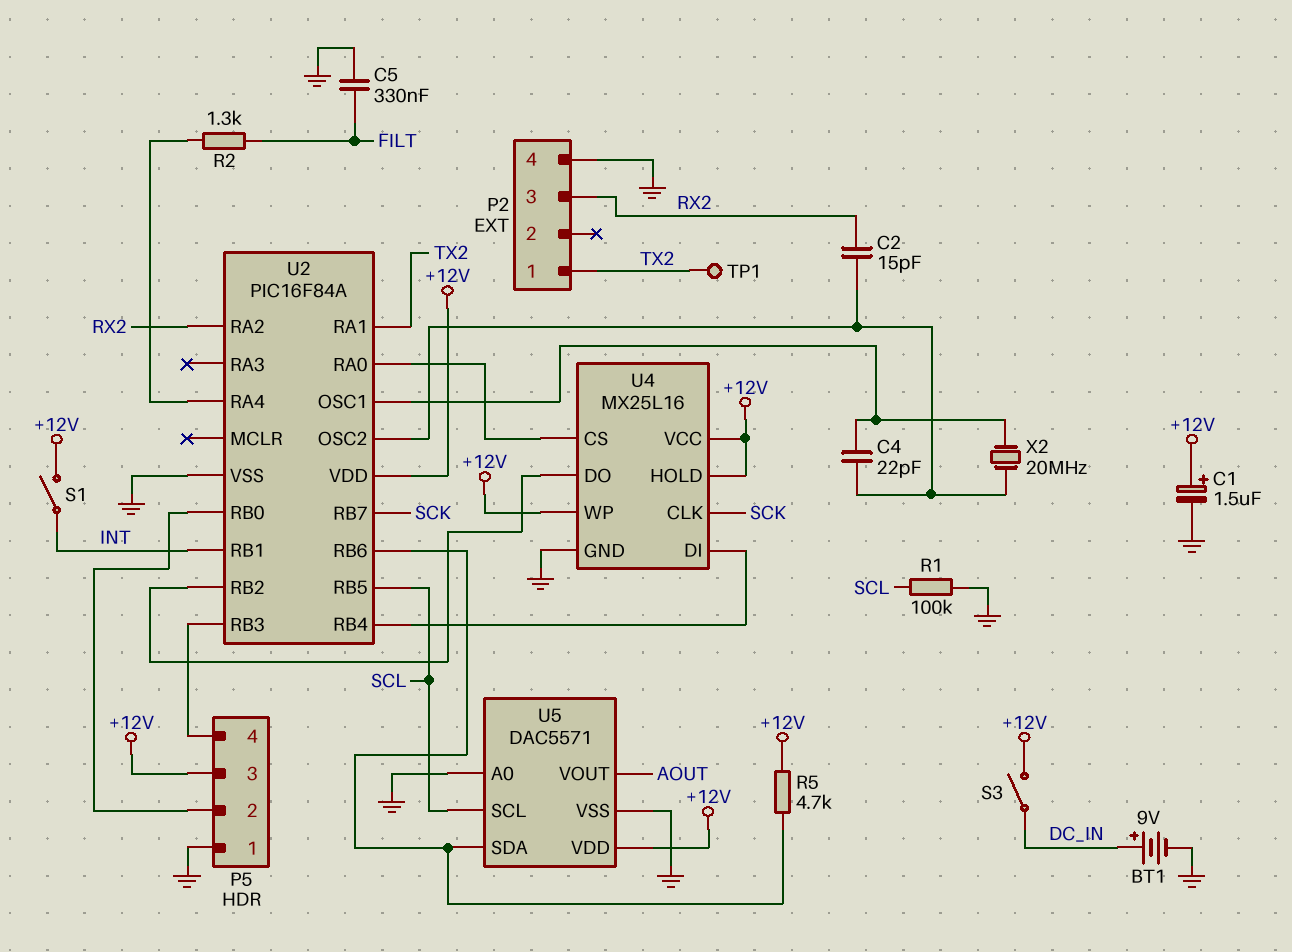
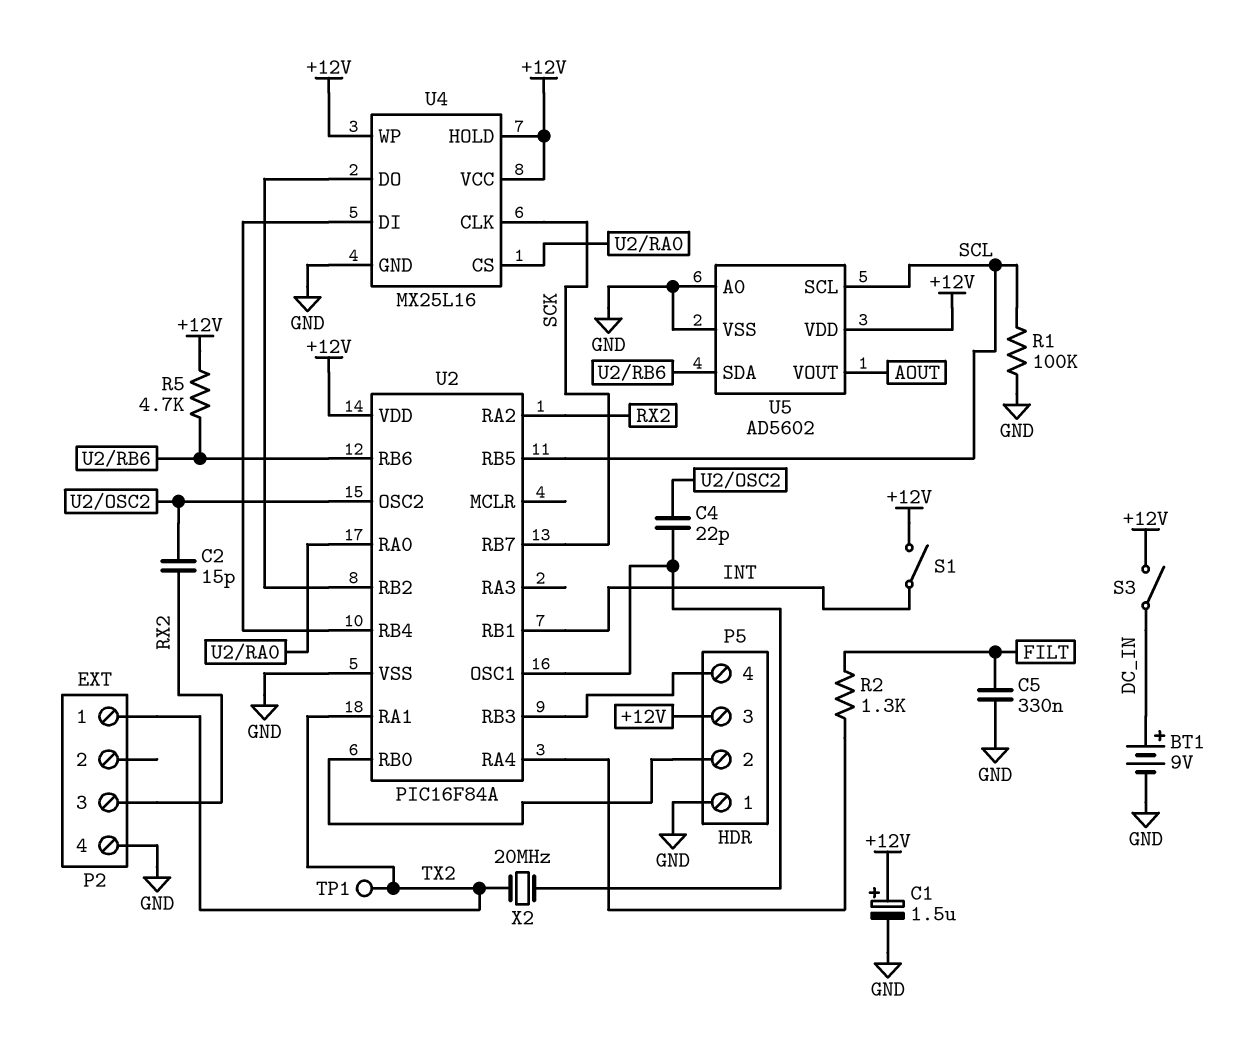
U5: DAC5571 -> AD5602
X2: 20MHz (U2/OSC1, U2/OSC2) -> 20MHz (TX2, U2/OSC1)

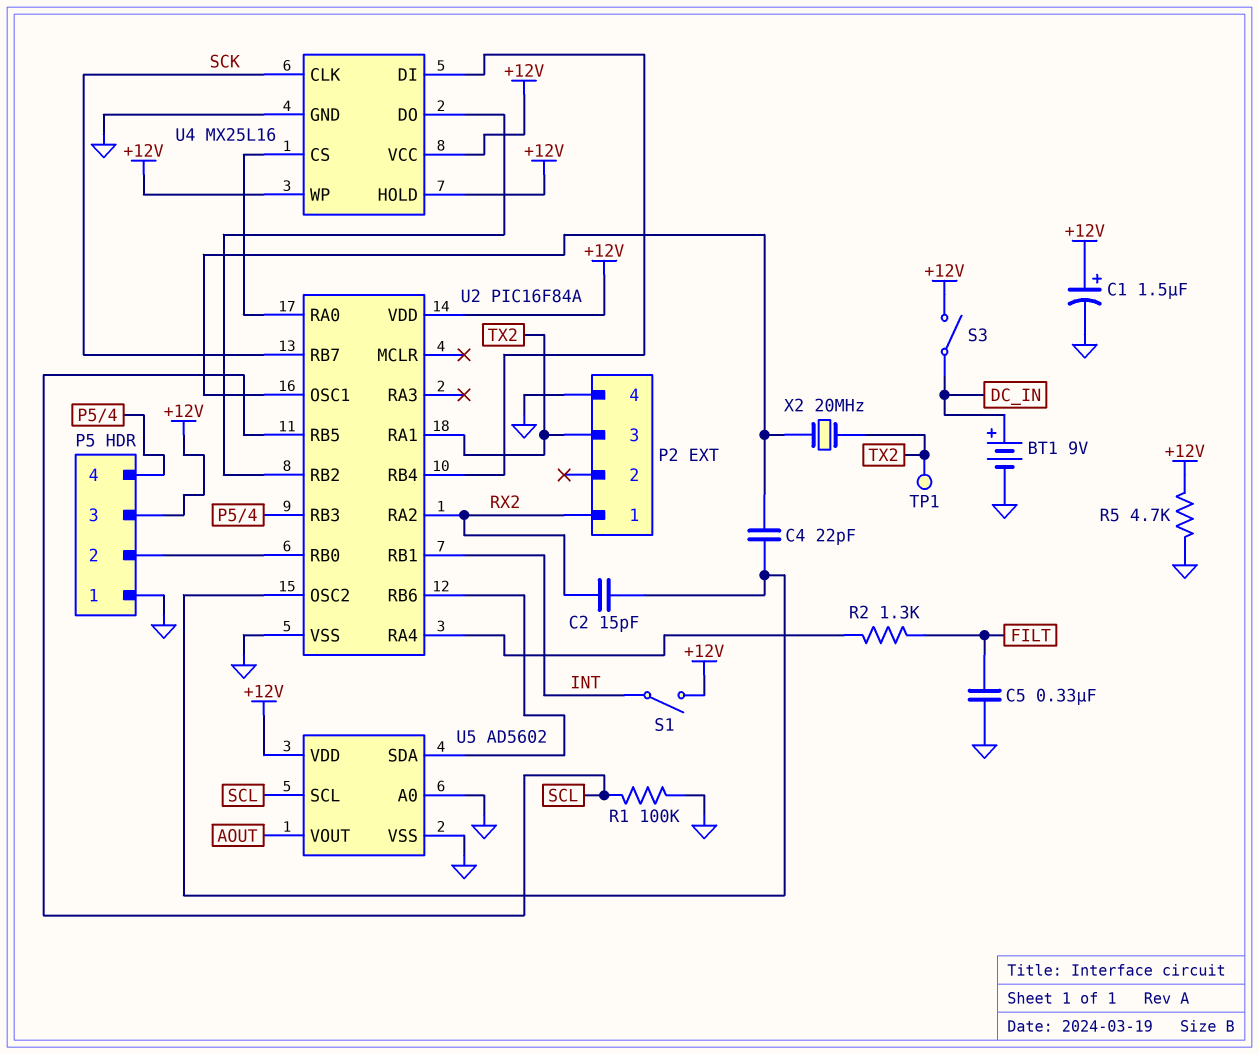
P2 pin 1: TX2 -> RX2
P2 pin 3: RX2 -> TX2
R5: 4.7k (+12V, U2/RB6) -> 4.7k (+12V, GND)

